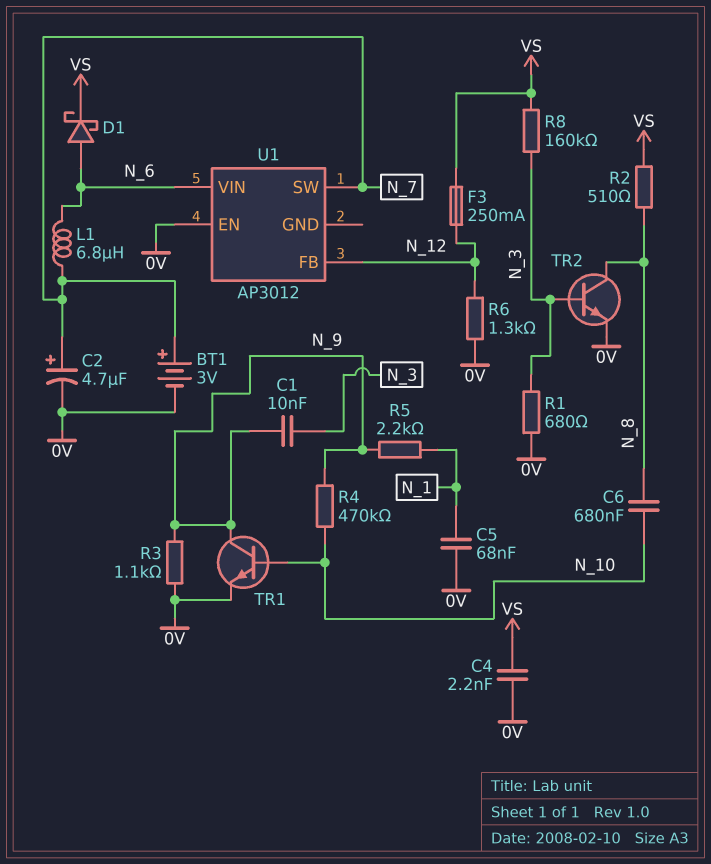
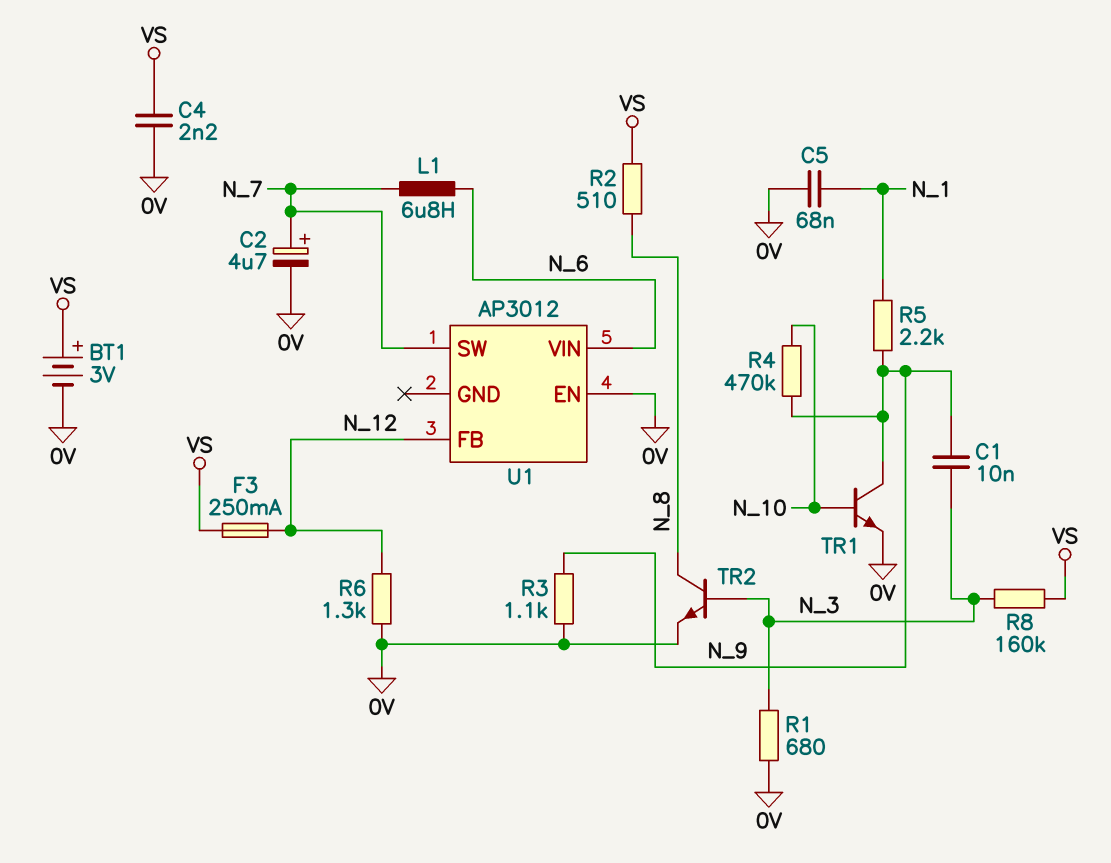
BT1: 3V (plus N_7, minus 0V) -> 3V (plus VS, minus 0V)
C6: 680nF (N_8, N_10) -> none
D1: schottky (A N_6, K VS) -> none

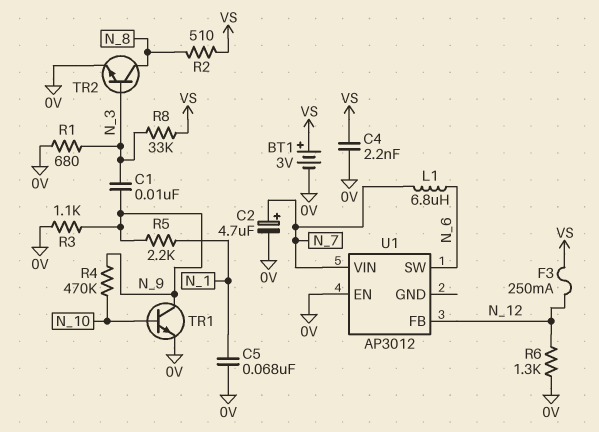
R8: 160k (N_3, VS) -> 33k (N_3, VS)
U1 pin SW: N_7 -> N_6
U1 pin VIN: N_6 -> N_7

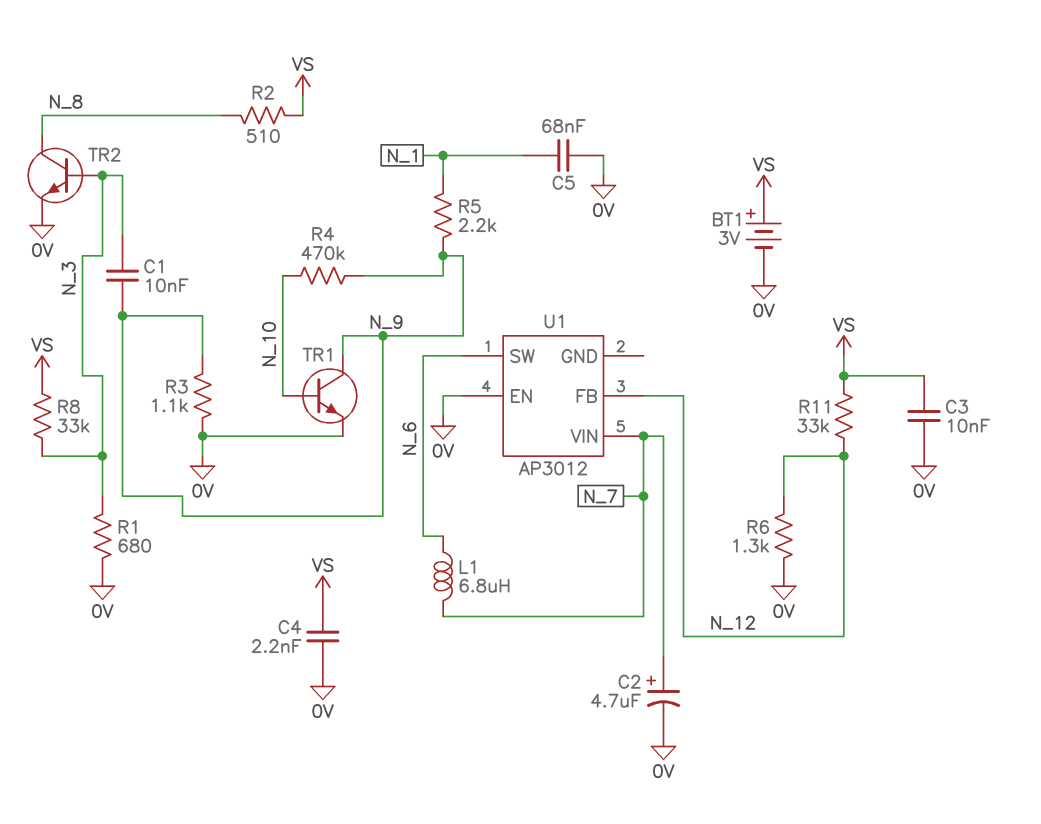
C3: none -> 10nF (0V, VS)
F3: 250mA (N_12, VS) -> none
R11: none -> 33k (N_12, VS)

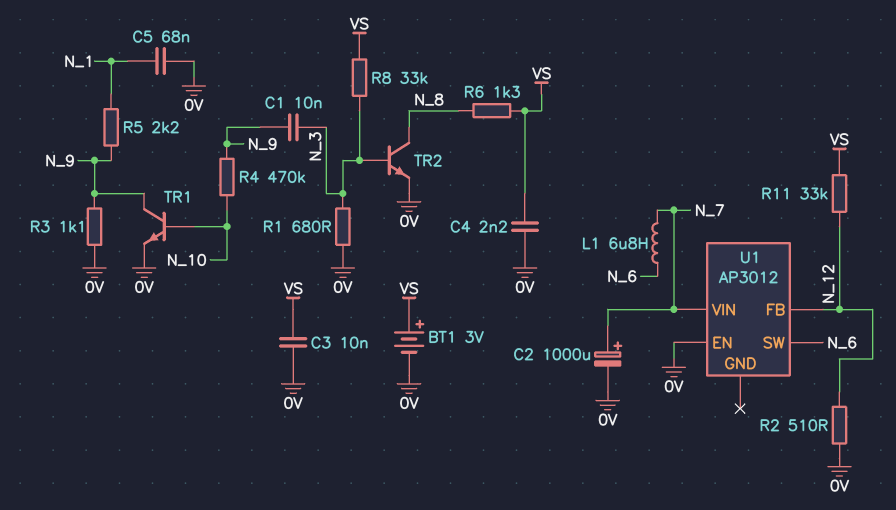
C2: 4.7uF (plus N_7, minus 0V) -> 1000uF (plus N_7, minus 0V)
R2: 510 (N_8, VS) -> 510 (0V, N_12)
R6: 1.3k (0V, N_12) -> 1.3k (N_8, VS)

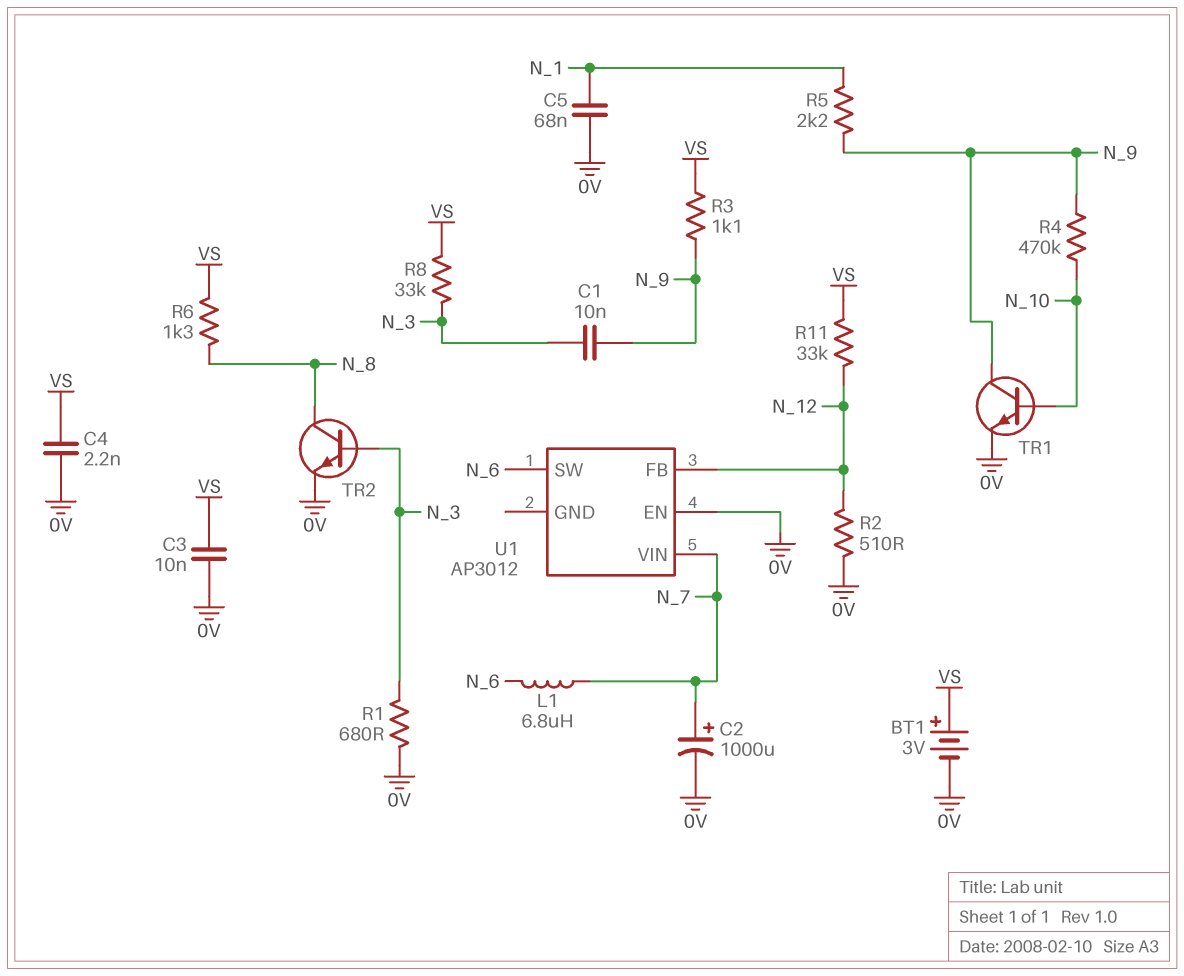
R3: 1.1k (0V, N_9) -> 1.1k (N_9, VS)

